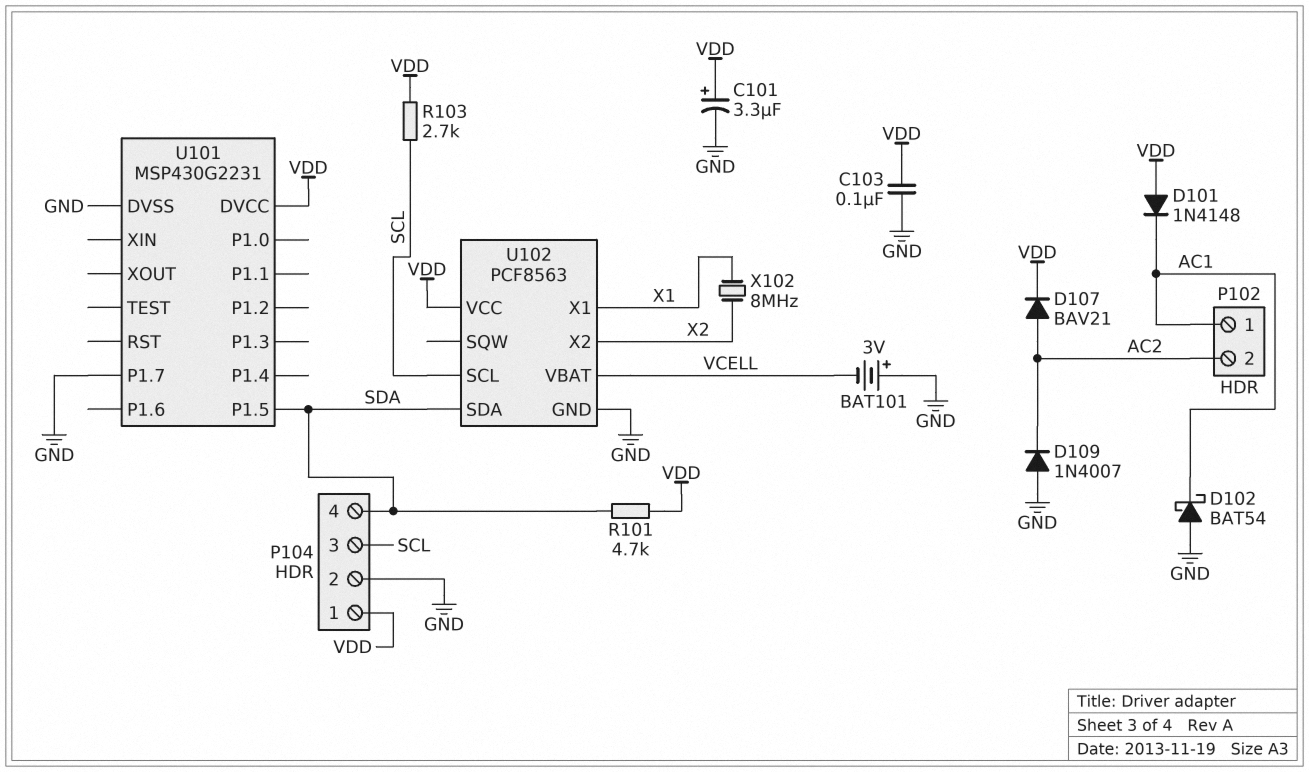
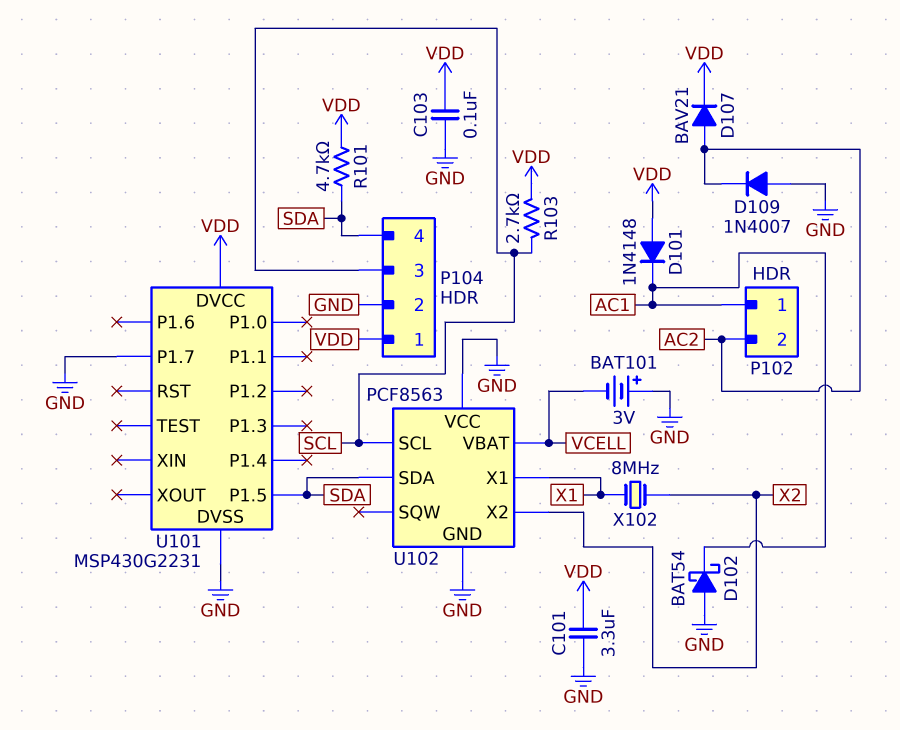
C101: 3.3uF (plus VDD, minus GND) -> 3.3uF (GND, VDD)
U102 pin VCC: VDD -> GND

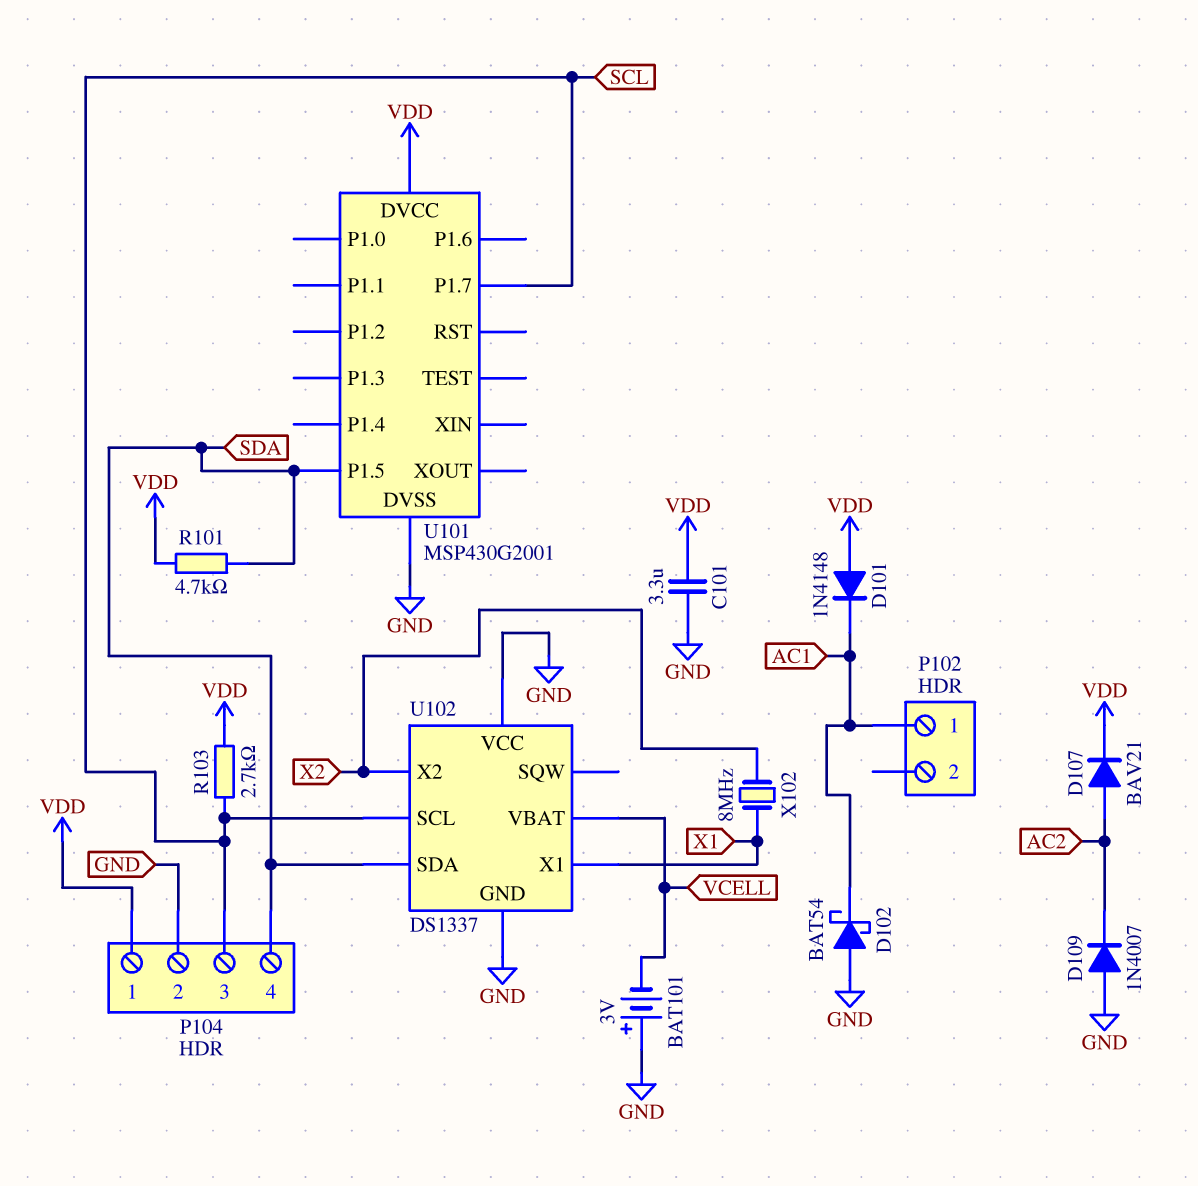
C103: 100nF (GND, VDD) -> none
P102 pin 2: AC2 -> none
U101: MSP430G2231 -> MSP430G2001
U101 pin P1.7: GND -> SCL
U102: PCF8563 -> DS1337

